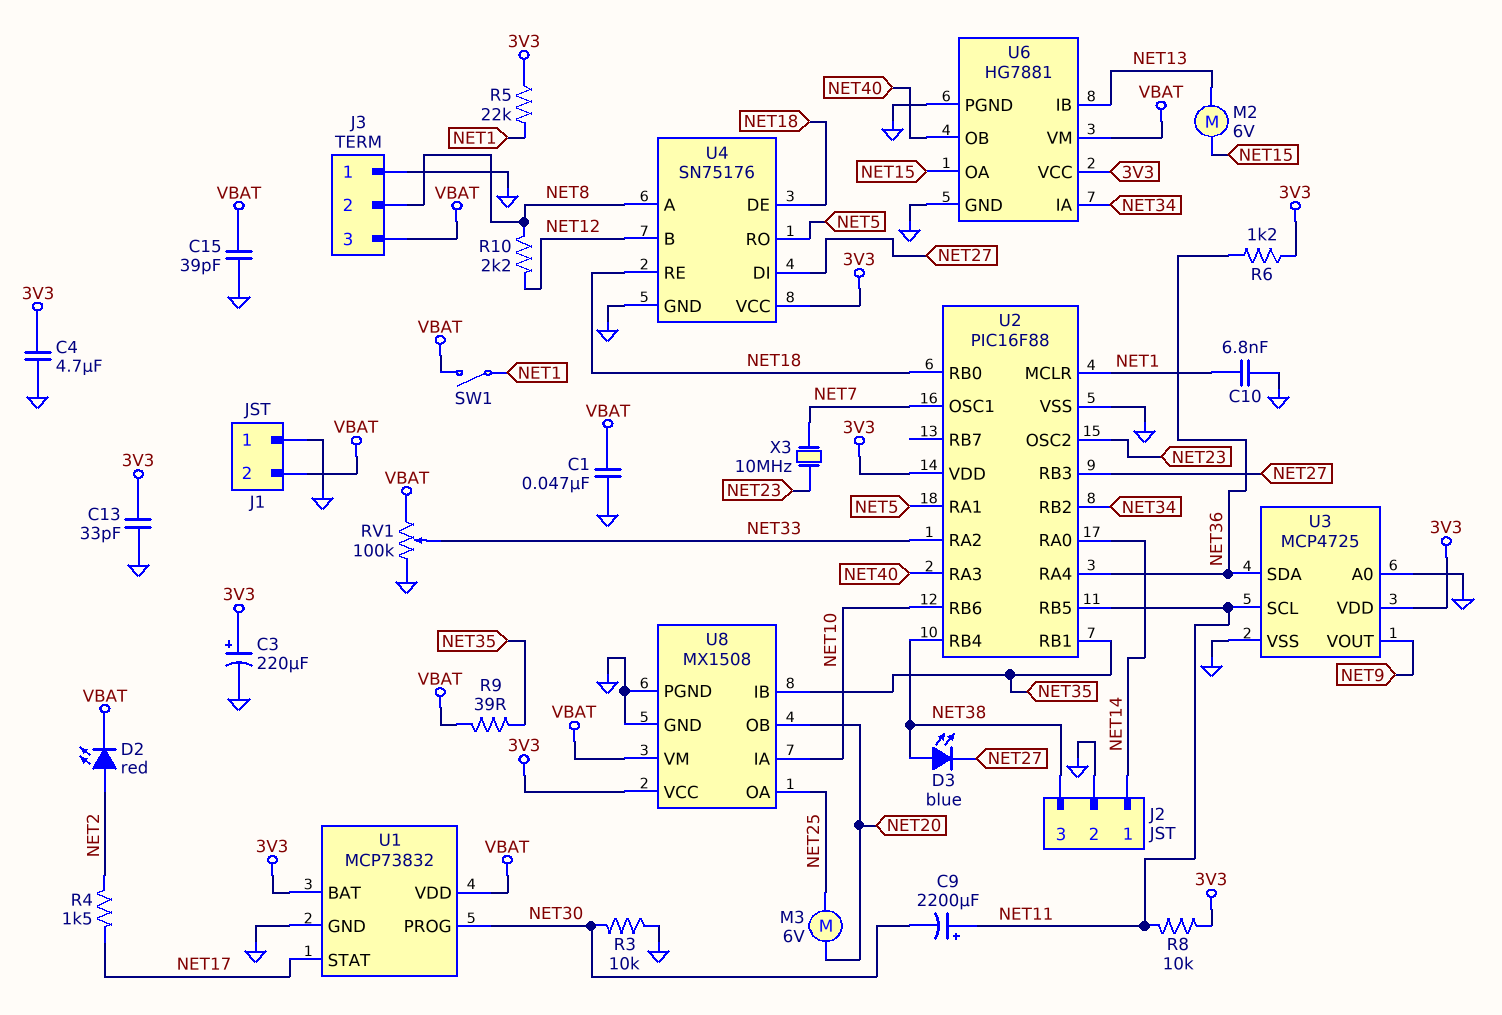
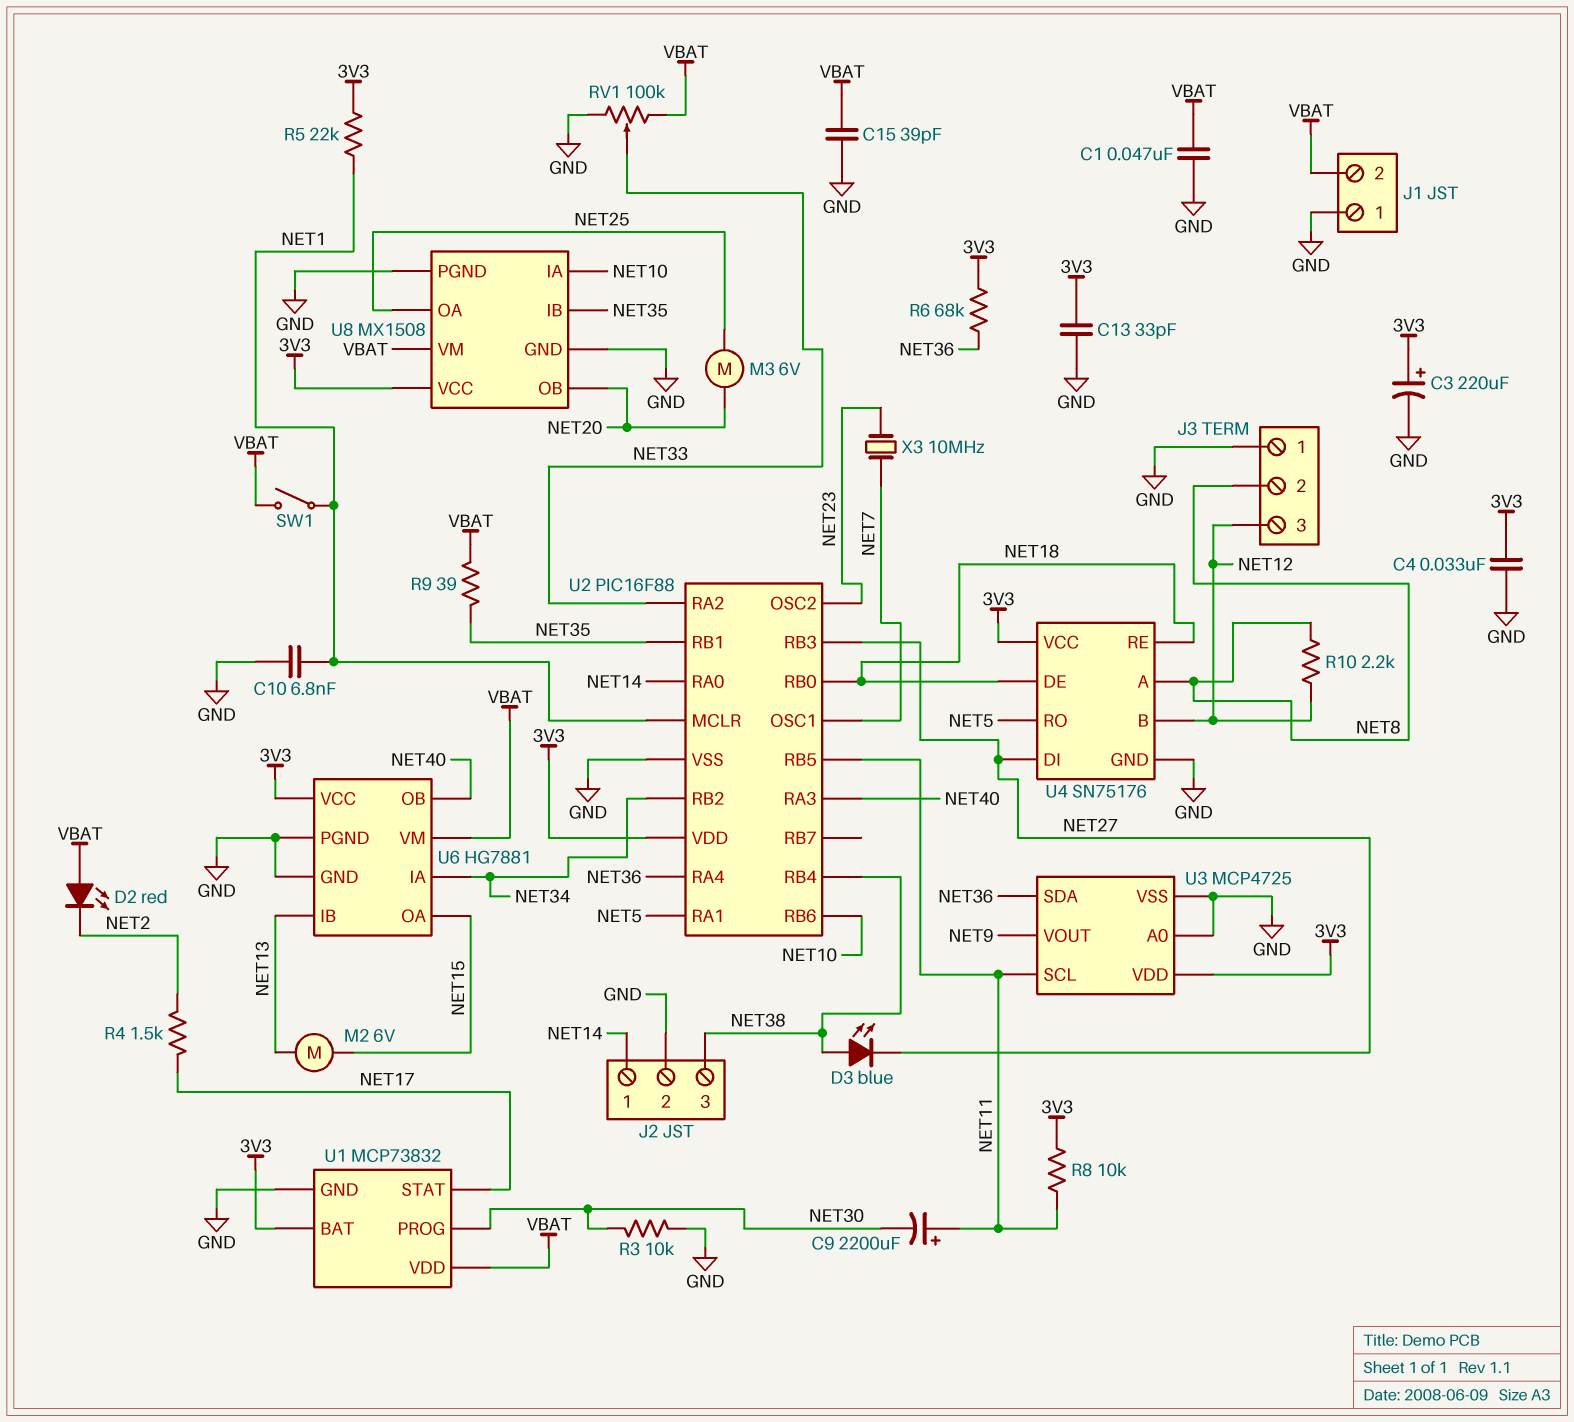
C4: 4.7uF (3V3, GND) -> 33nF (3V3, GND)
D2: LED red (A NET2, K VBAT) -> LED red (A VBAT, K NET2)
J3 pin 3: VBAT -> NET12
R6: 1.2k (3V3, NET36) -> 68k (3V3, NET36)

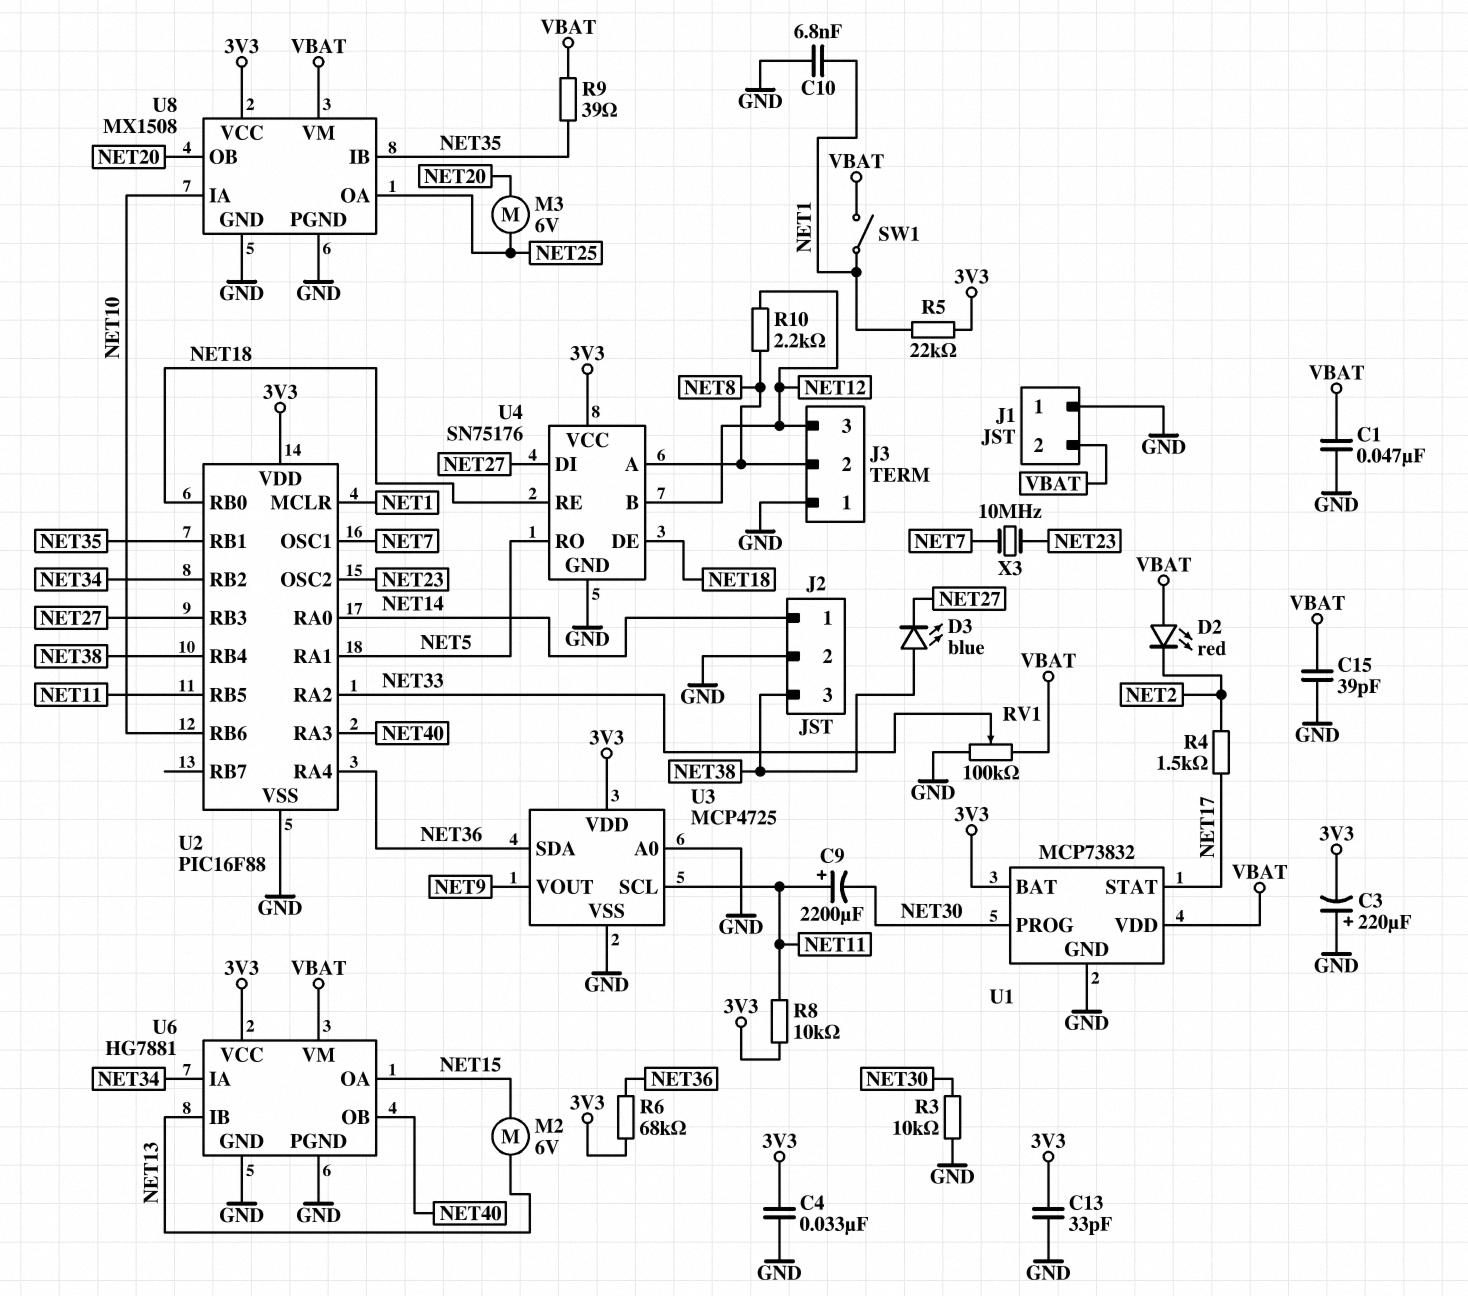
C3: 220uF (plus 3V3, minus GND) -> 220uF (plus GND, minus 3V3)

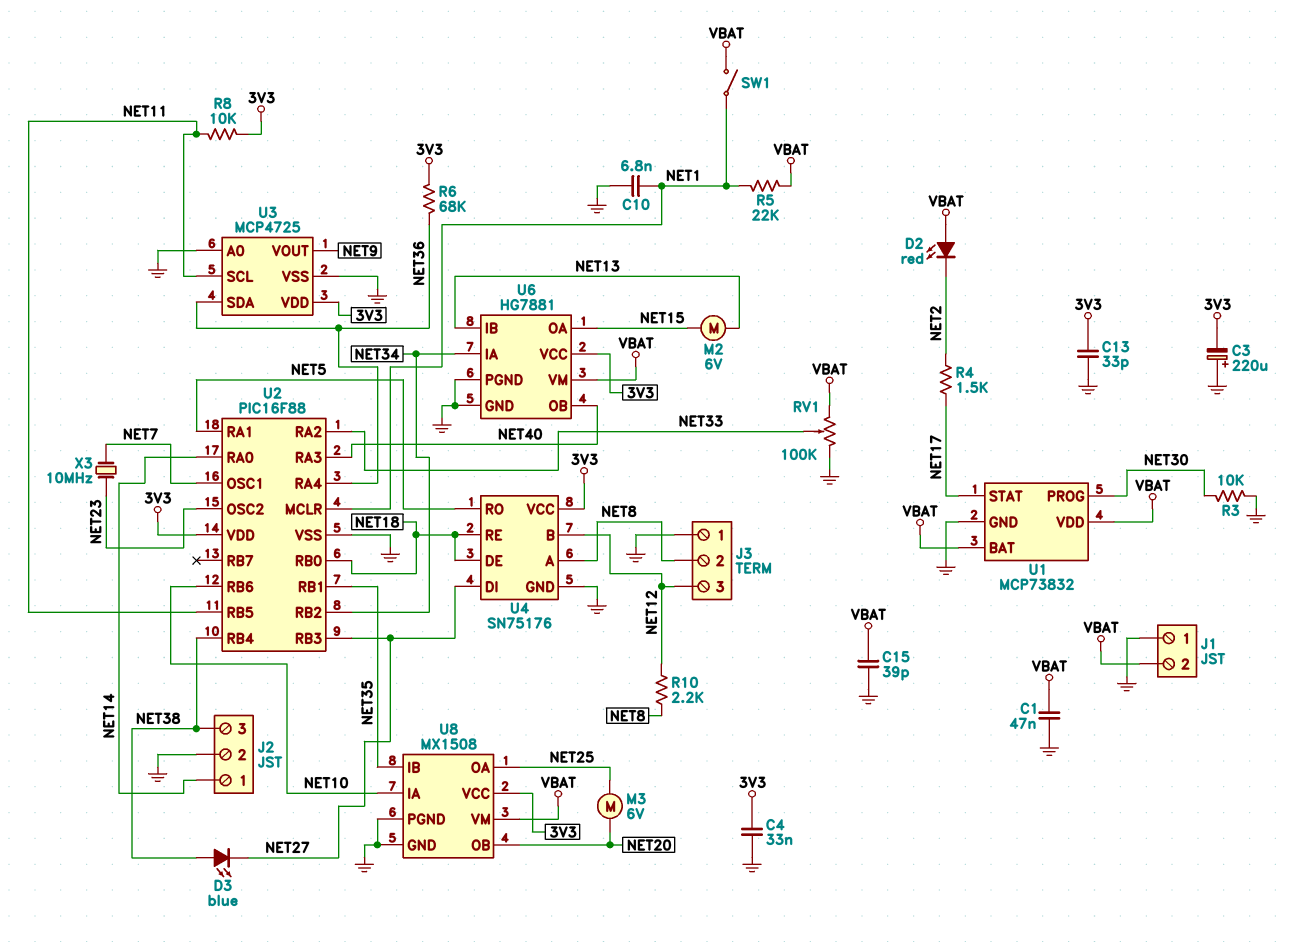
C9: 2200uF (plus NET11, minus NET30) -> none
R5: 22k (3V3, NET1) -> 22k (NET1, VBAT)
R9: 39 (NET35, VBAT) -> none
U1 pin BAT: 3V3 -> VBAT

